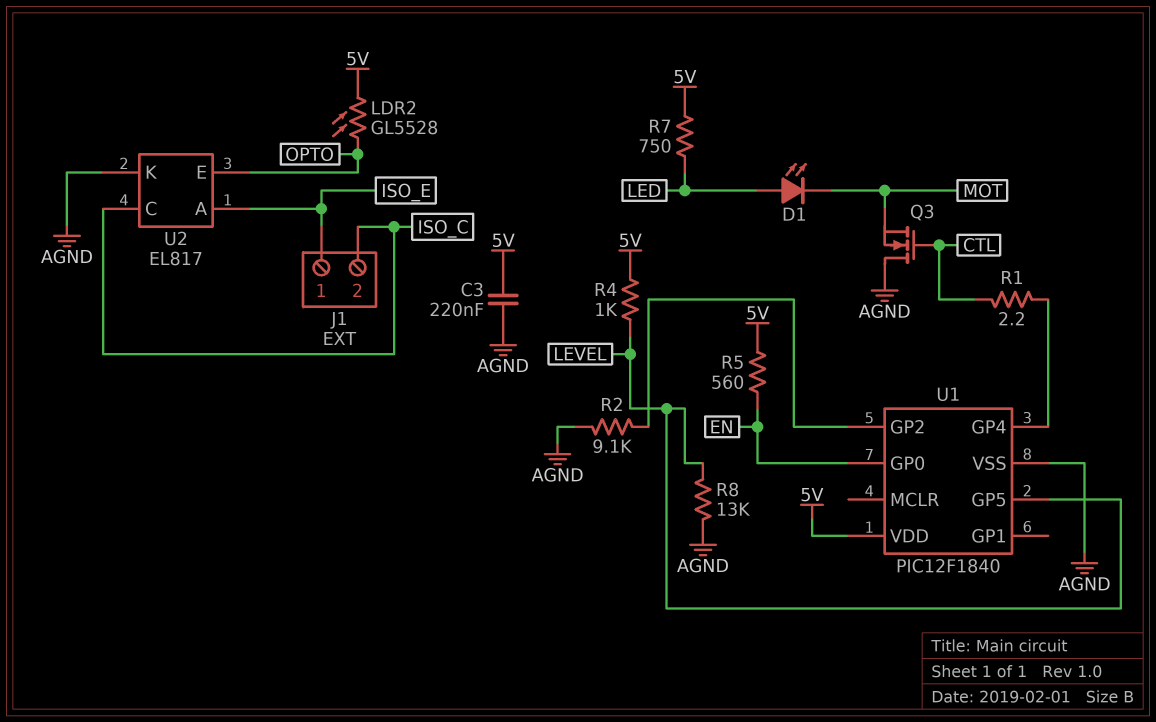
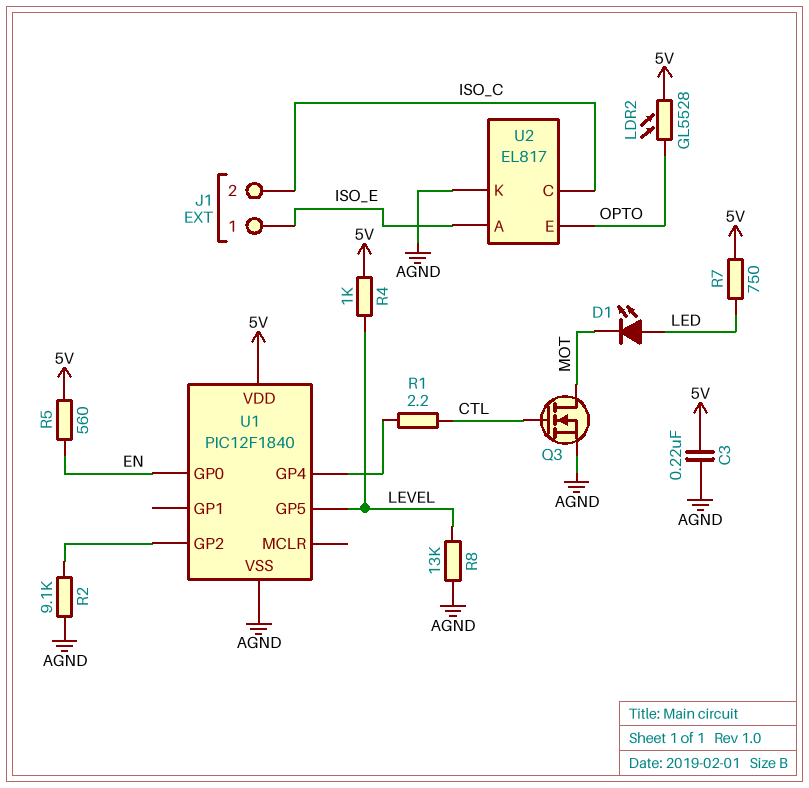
Q3: NMOS (G CTL, D AGND, S MOT) -> NMOS (G CTL, D MOT, S AGND)

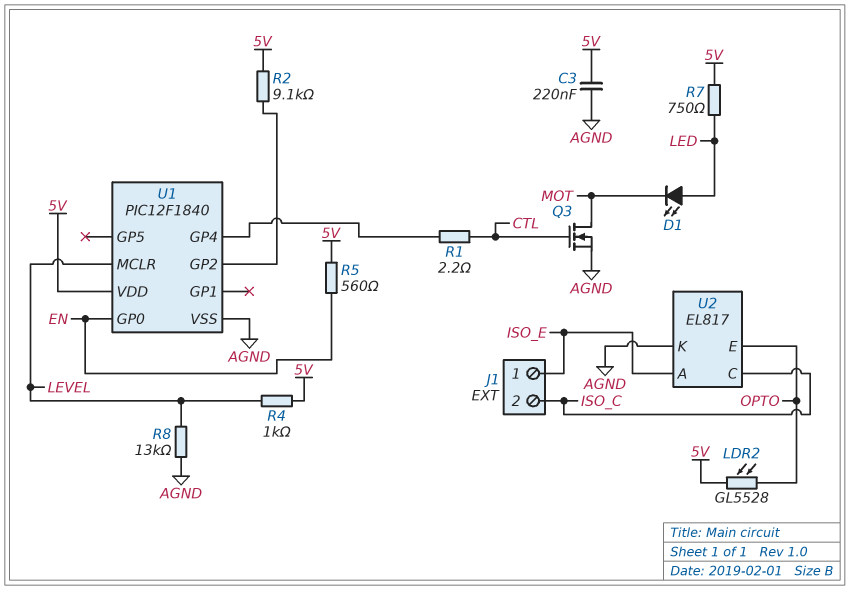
R2: 9.1k (AGND, U1/GP2) -> 9.1k (5V, U1/GP2)
U1 pin GP5: LEVEL -> none
U1 pin MCLR: none -> LEVEL

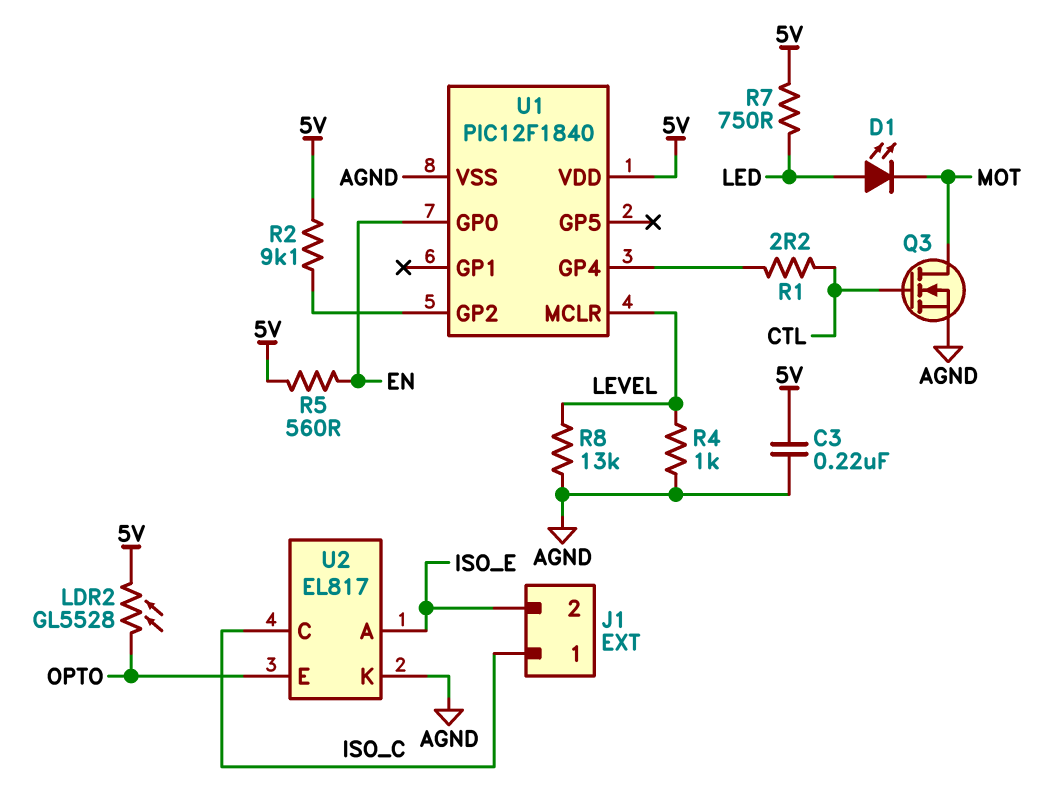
J1 pin 1: ISO_E -> ISO_C
J1 pin 2: ISO_C -> ISO_E
R4: 1k (5V, LEVEL) -> 1k (AGND, LEVEL)

